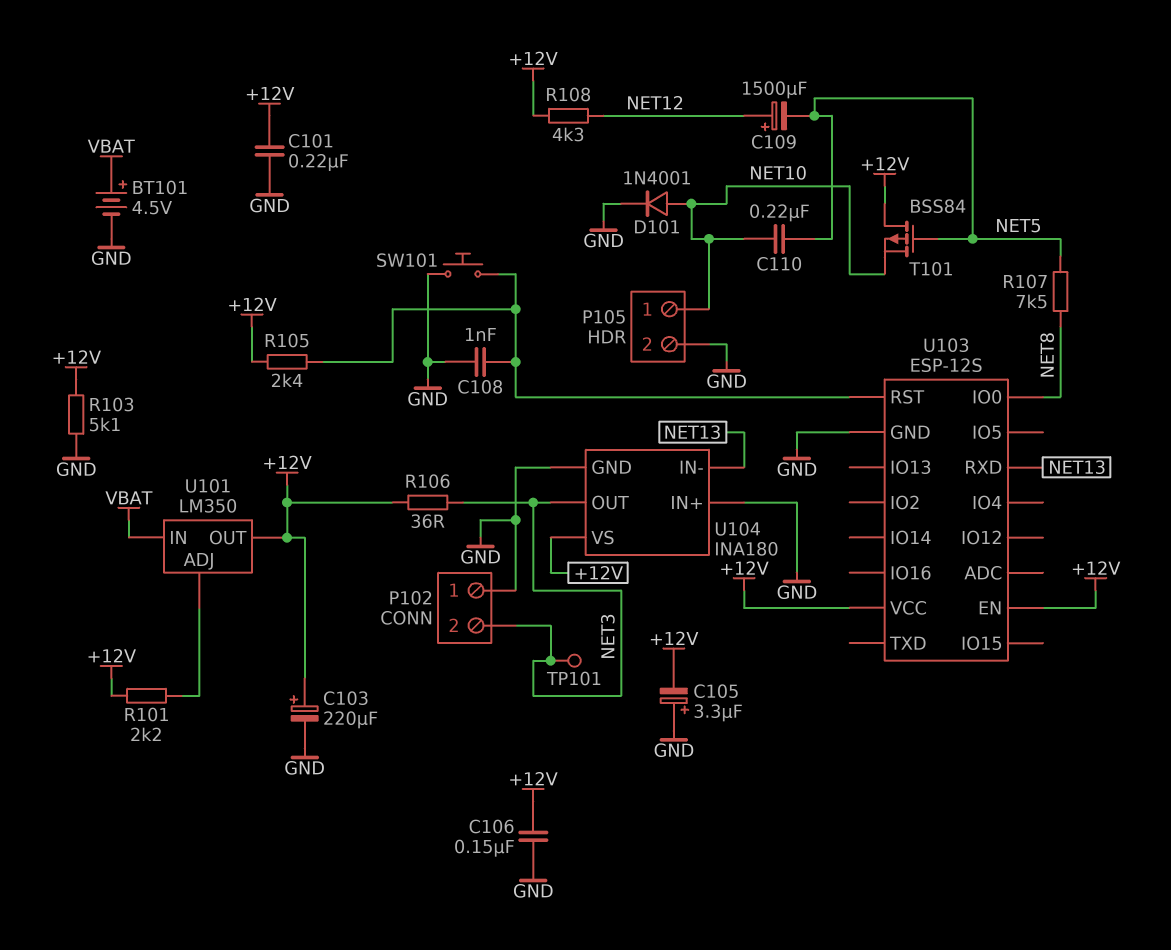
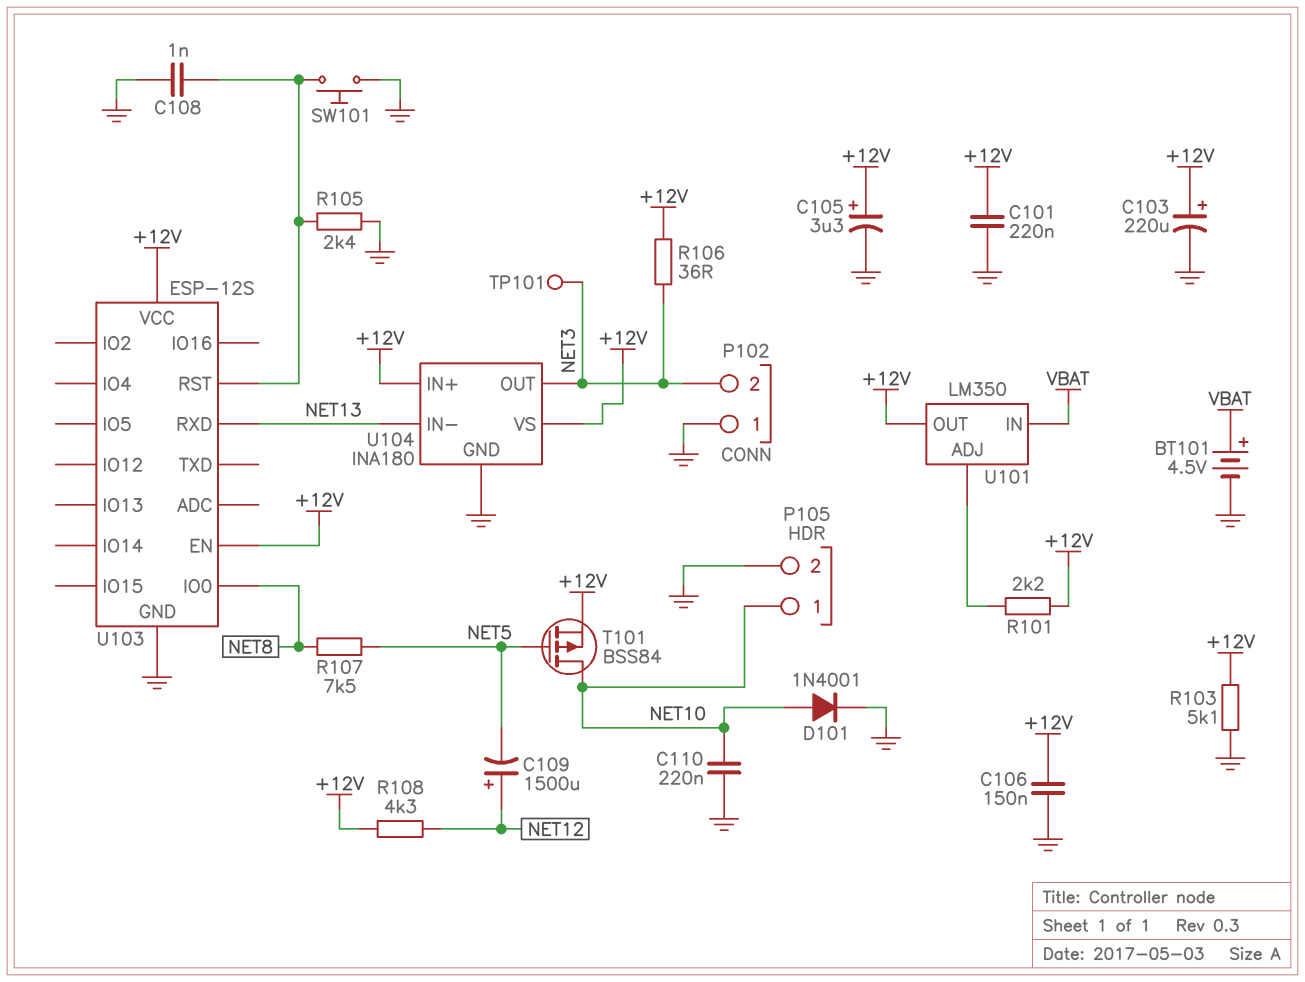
C105: 3.3uF (plus GND, minus +12V) -> 3.3uF (plus +12V, minus GND)
C110: 220nF (NET5, NET10) -> 220nF (GND, NET10)
R105: 2.4k (+12V, U103/RST) -> 2.4k (GND, U103/RST)
T101: PMOS BSS84 (G NET5, D +12V, S NET10) -> PMOS BSS84 (G NET5, D NET10, S +12V)
U104 pin IN+: GND -> +12V

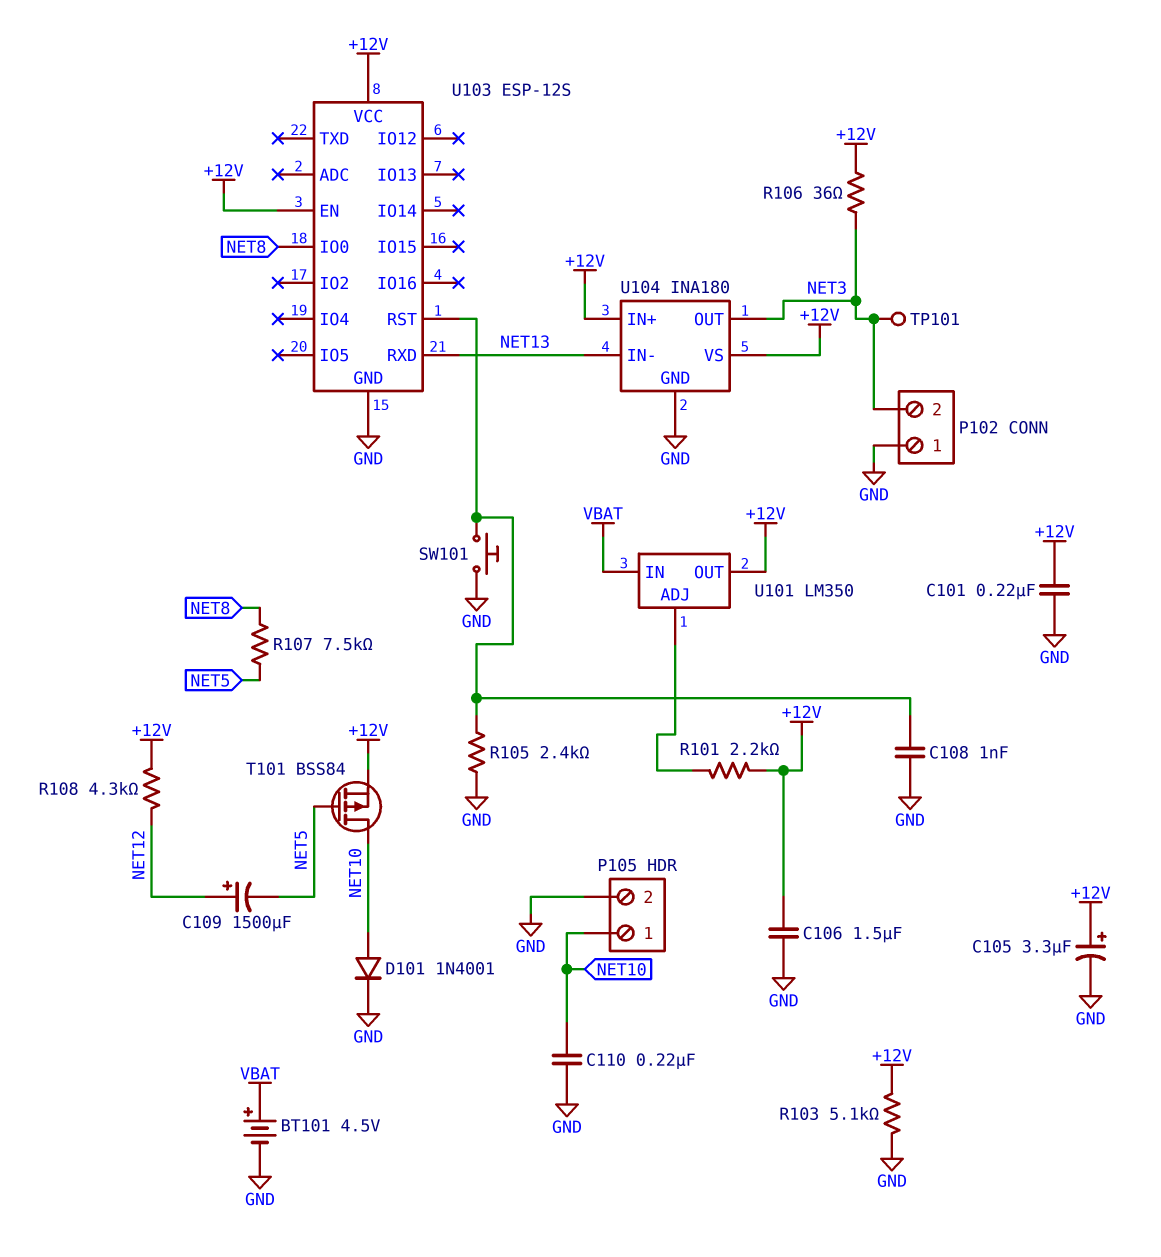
C103: 220uF (plus +12V, minus GND) -> none
C106: 150nF (+12V, GND) -> 1.5uF (+12V, GND)

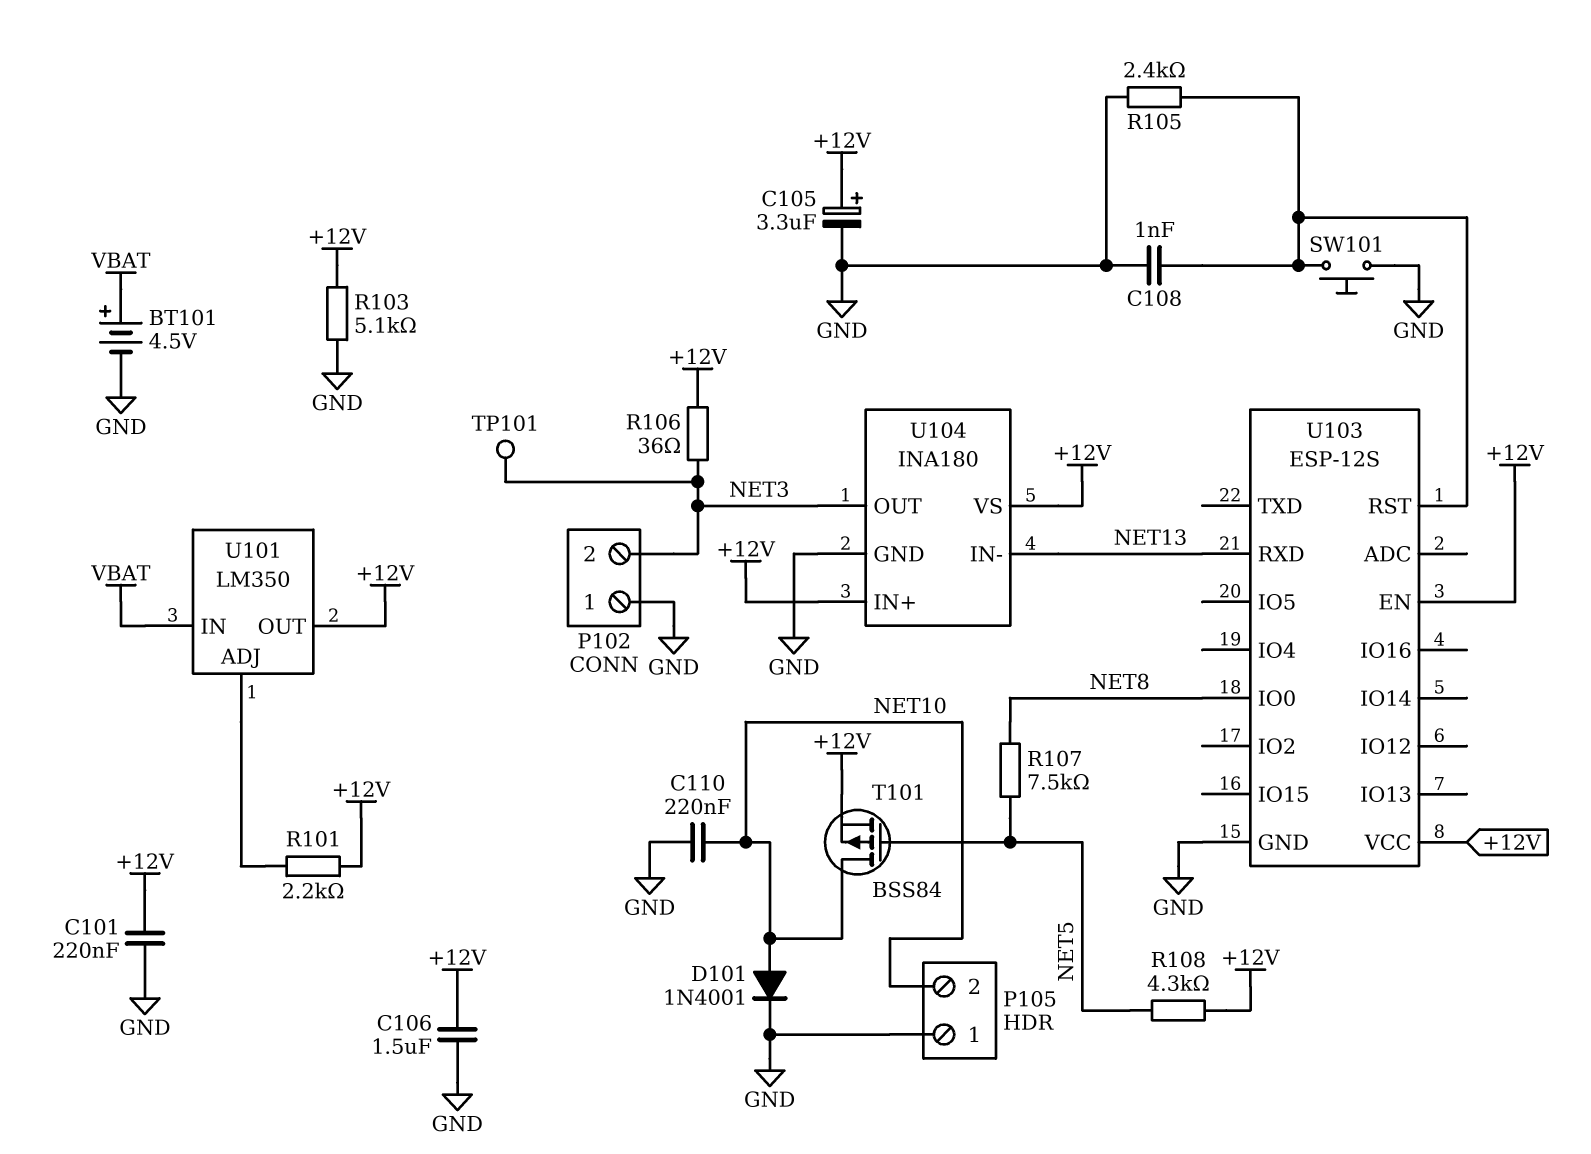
C109: 1500uF (plus NET12, minus NET5) -> none
P105 pin 1: NET10 -> GND
P105 pin 2: GND -> NET10
R108: 4.3k (+12V, NET12) -> 4.3k (+12V, NET5)

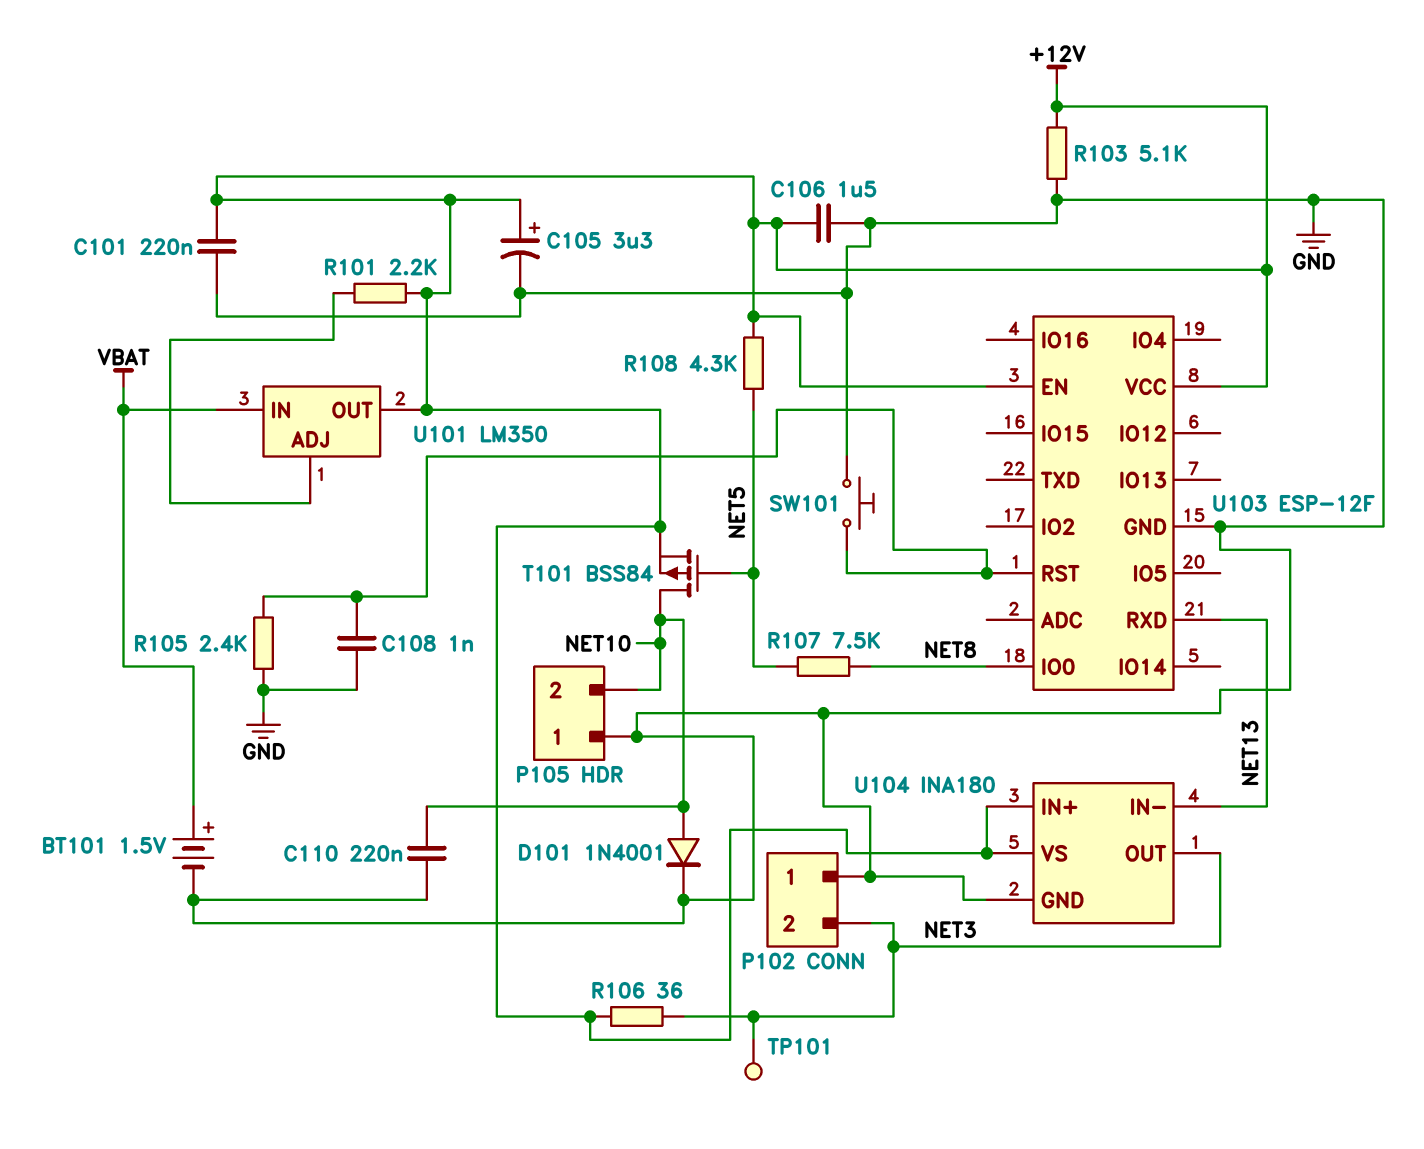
BT101: 4.5V (plus VBAT, minus GND) -> 1.5V (plus VBAT, minus GND)
U103: ESP-12S -> ESP-12F

